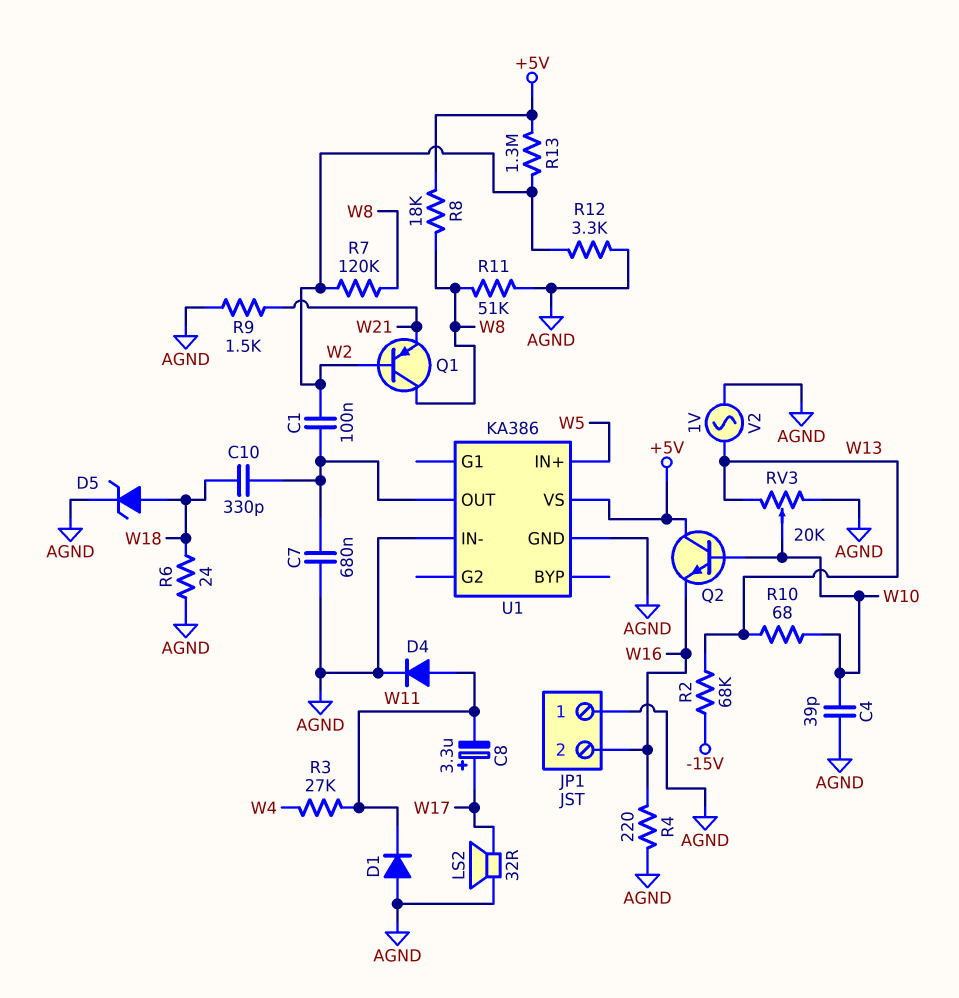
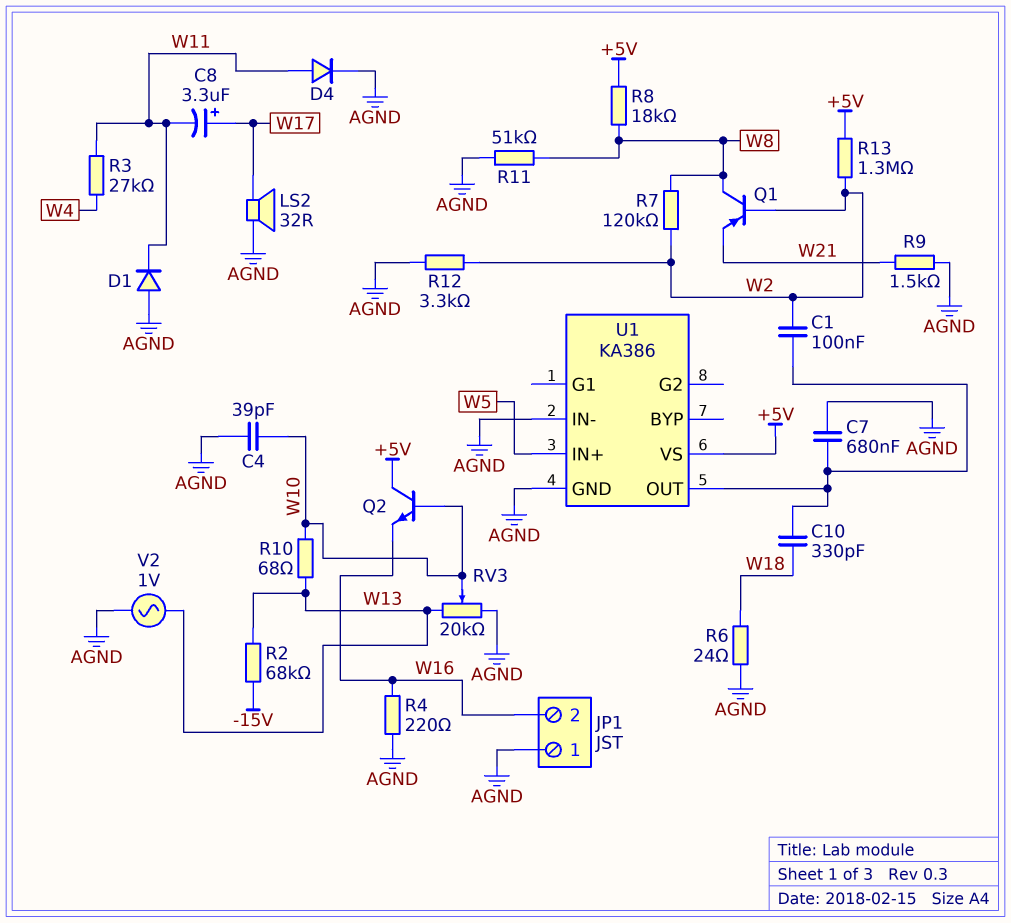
D5: zener (A W18, K AGND) -> none

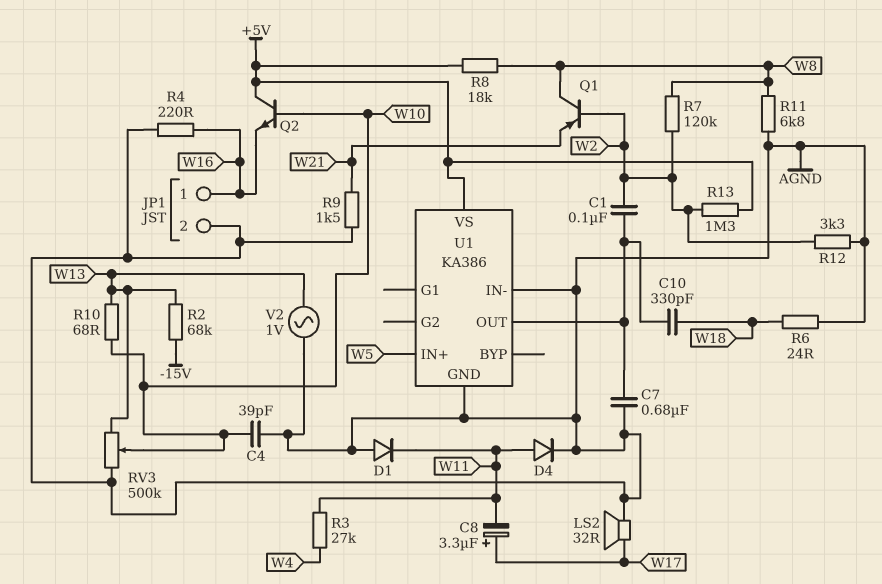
JP1 pin 1: AGND -> W16
JP1 pin 2: W16 -> AGND
R11: 51k (AGND, W8) -> 6.8k (AGND, W8)
RV3: 20k (AGND, W13, wiper W10) -> 500k (AGND, W13, wiper W10)

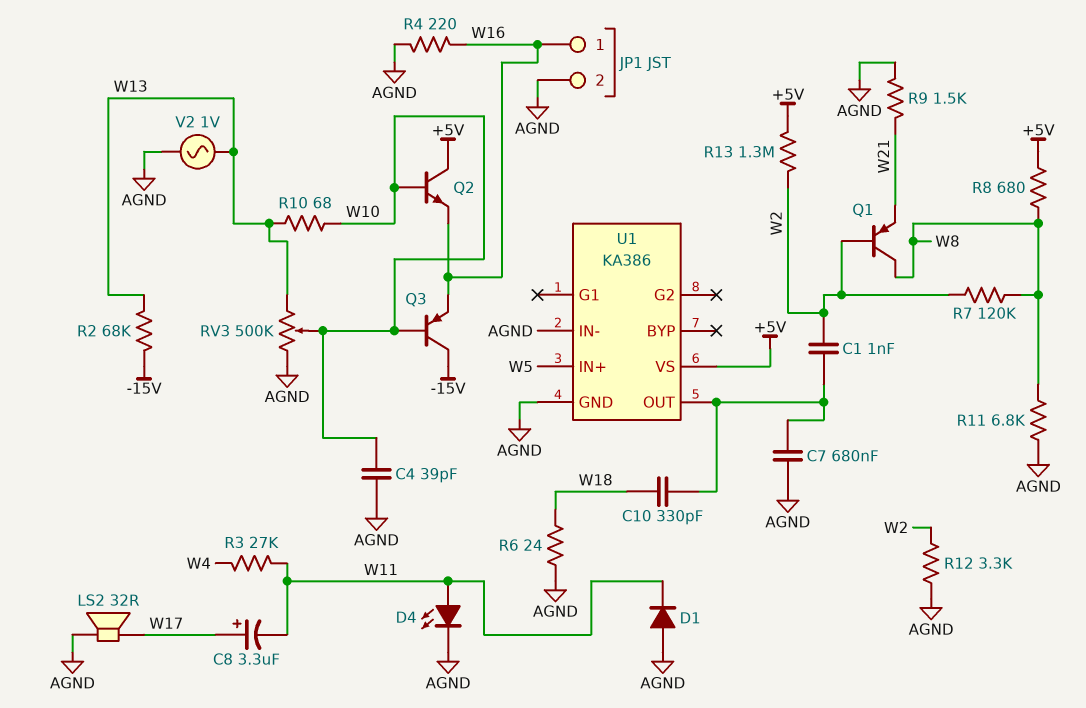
C1: 100nF (U1/OUT, W2) -> 1nF (U1/OUT, W2)
D4: diode (A W11, K AGND) -> LED (A W11, K AGND)
Q3: none -> PNP (B W10, C -15V, E W16)
R8: 18k (+5V, W8) -> 680 (+5V, W8)

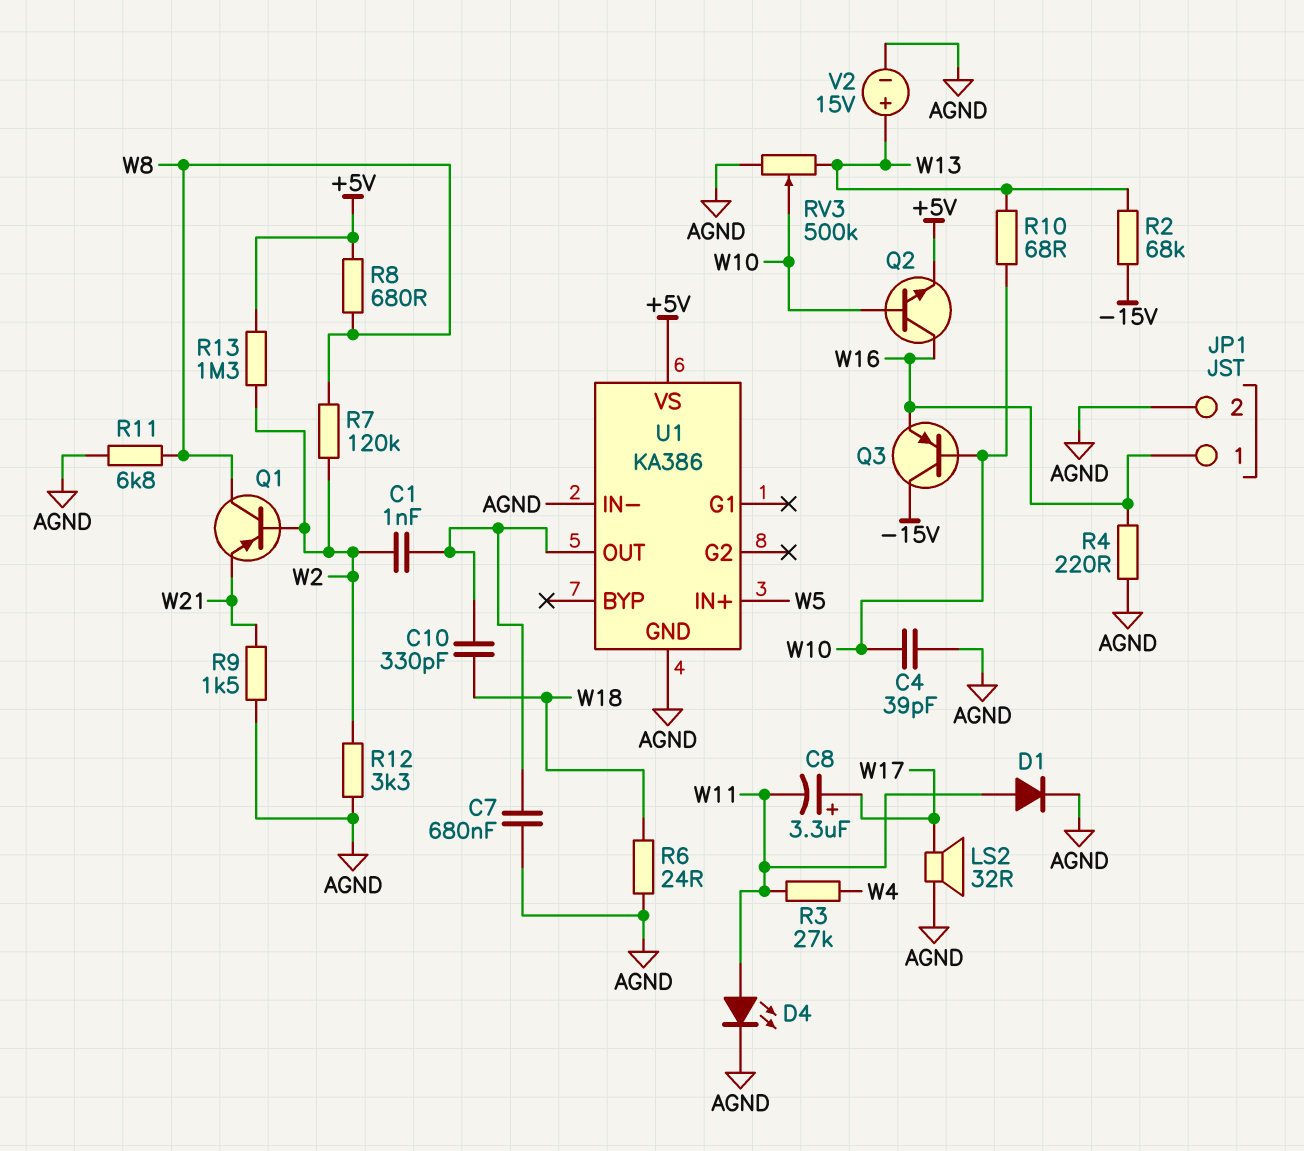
D1: diode (A AGND, K W11) -> diode (A W11, K AGND)
Q2: NPN (B W10, C +5V, E W16) -> NPN (B W10, C W16, E +5V)
V2: AC 1V (AGND, W13) -> 15V (plus W13, minus AGND)

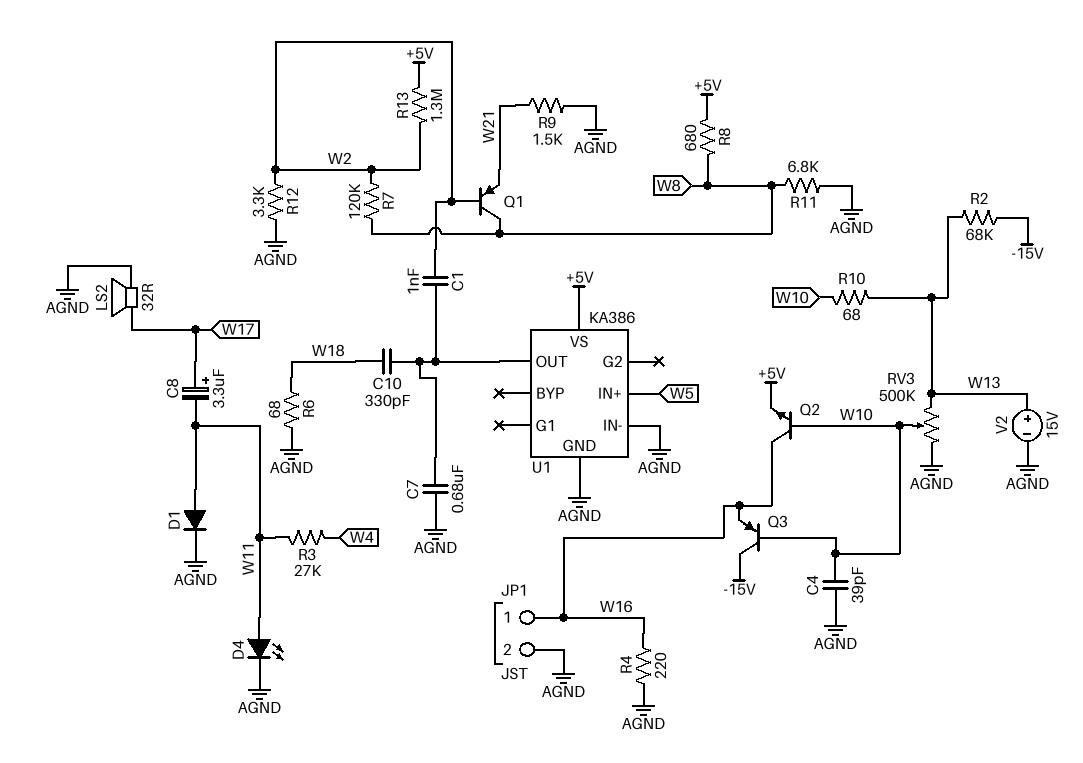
R6: 24 (AGND, W18) -> 68 (AGND, W18)

